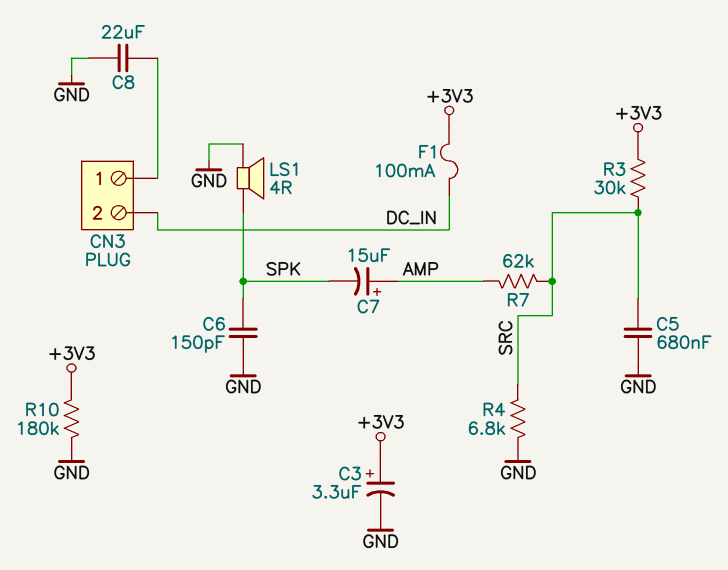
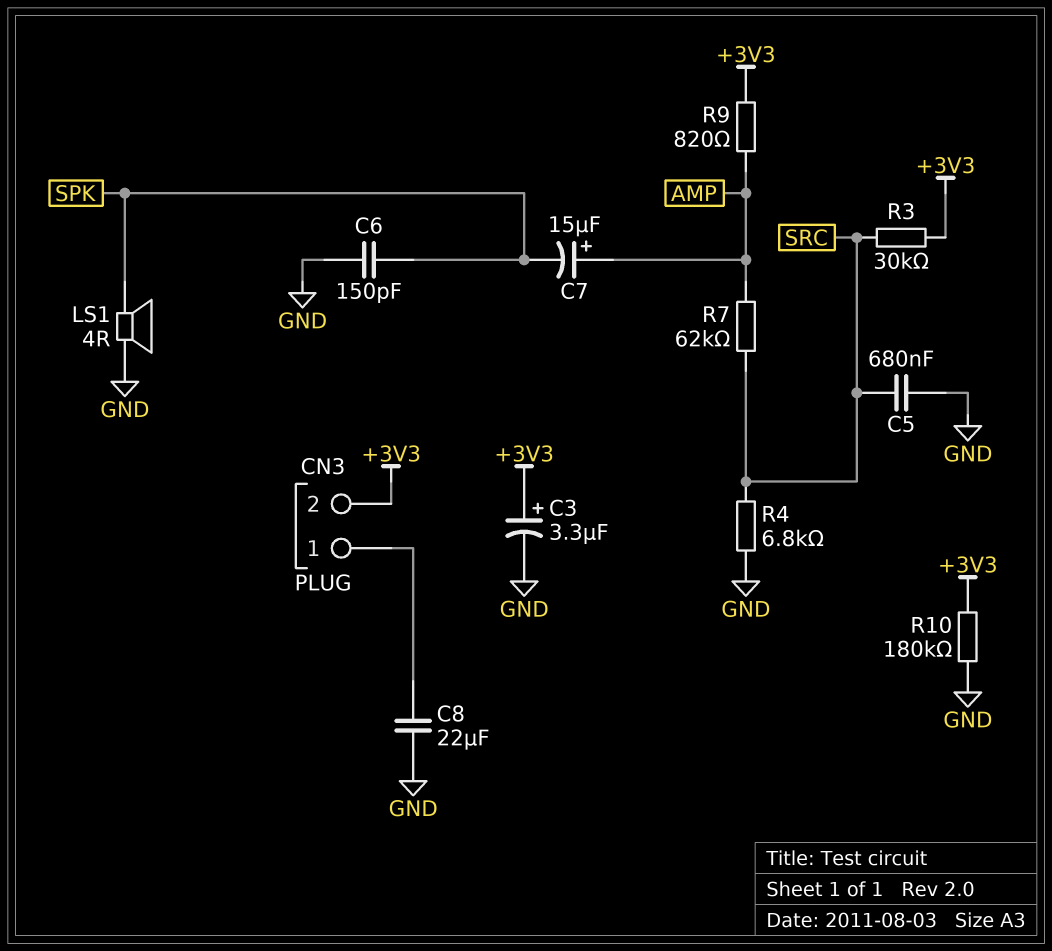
CN3 pin 2: DC_IN -> +3V3
F1: 100mA (+3V3, DC_IN) -> none
R9: none -> 820 (+3V3, AMP)

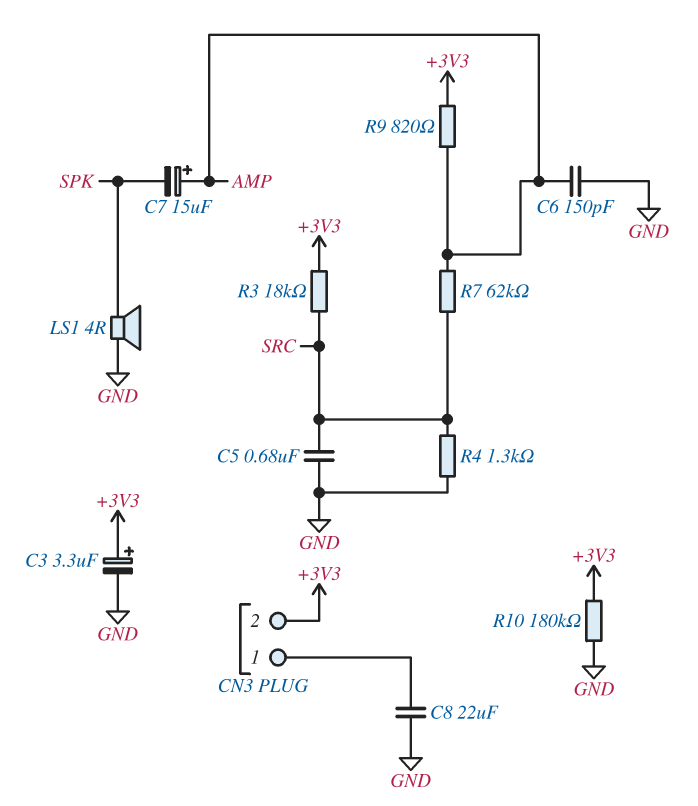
C6: 150pF (GND, SPK) -> 150pF (AMP, GND)
R3: 30k (+3V3, SRC) -> 18k (+3V3, SRC)
R4: 6.8k (GND, SRC) -> 1.3k (GND, SRC)

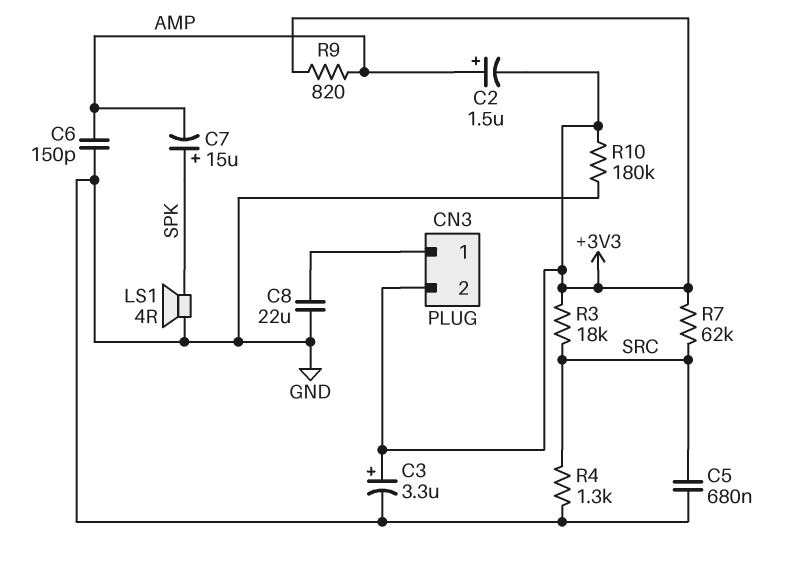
C2: none -> 1.5uF (plus AMP, minus +3V3)
C7: 15uF (plus AMP, minus SPK) -> 15uF (plus SPK, minus AMP)
R7: 62k (AMP, SRC) -> 62k (+3V3, SRC)

